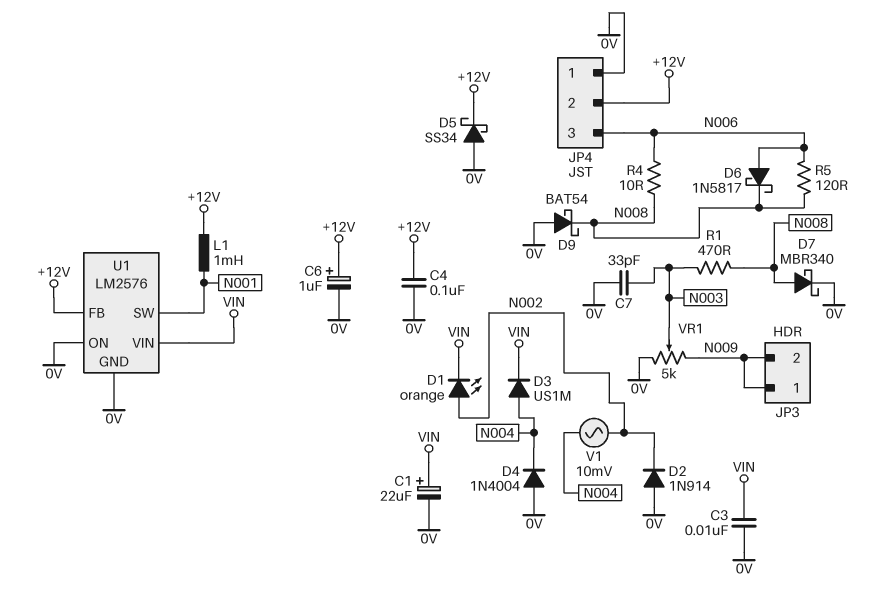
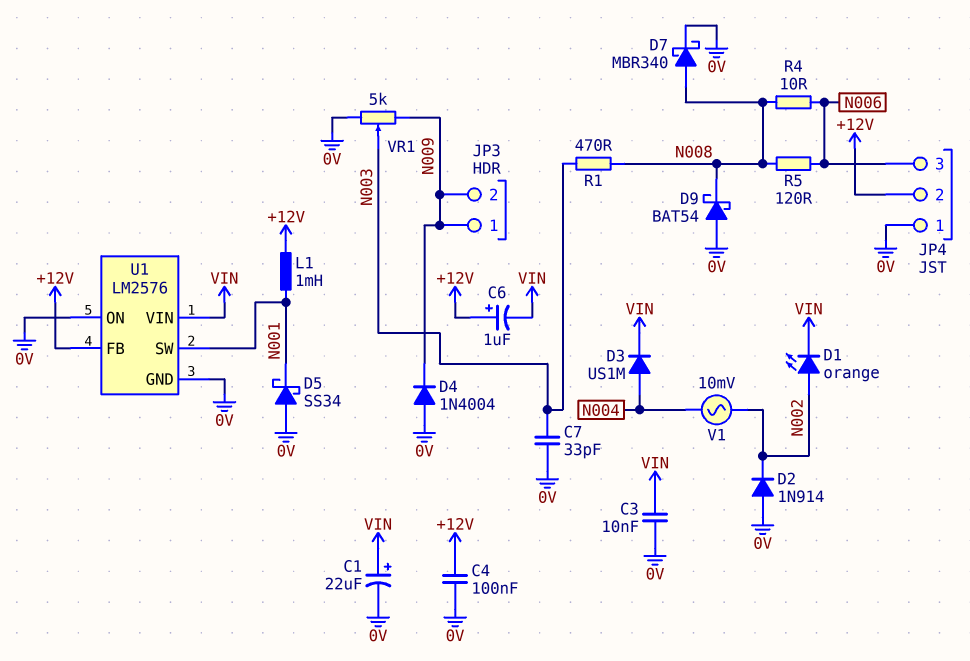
C6: 1uF (plus +12V, minus 0V) -> 1uF (plus +12V, minus VIN)
D4: diode 1N4004 (A 0V, K N004) -> diode 1N4004 (A 0V, K N009)
D5: schottky SS34 (A 0V, K +12V) -> schottky SS34 (A 0V, K N001)
D6: schottky 1N5817 (A N006, K N008) -> none

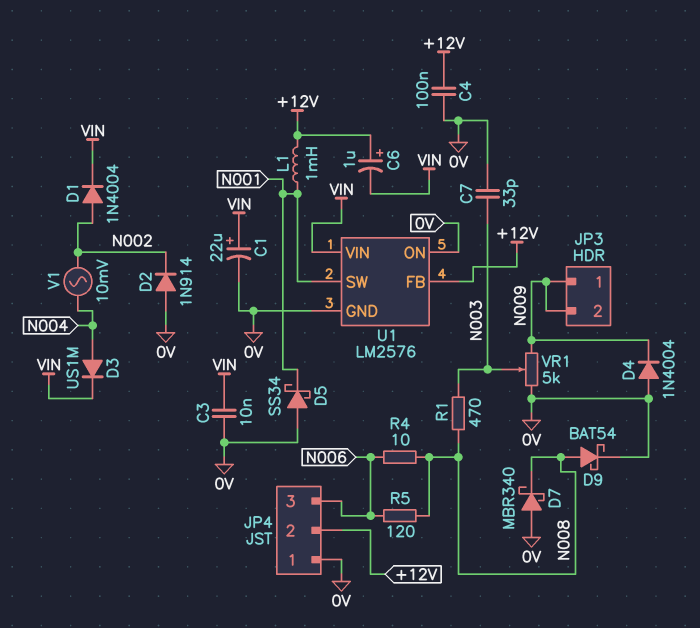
D1: LED orange (A N002, K VIN) -> diode 1N4004 (A N002, K VIN)
D7: schottky MBR340 (A N008, K 0V) -> schottky MBR340 (A 0V, K N008)
D9: schottky BAT54 (A 0V, K N008) -> schottky BAT54 (A N008, K 0V)

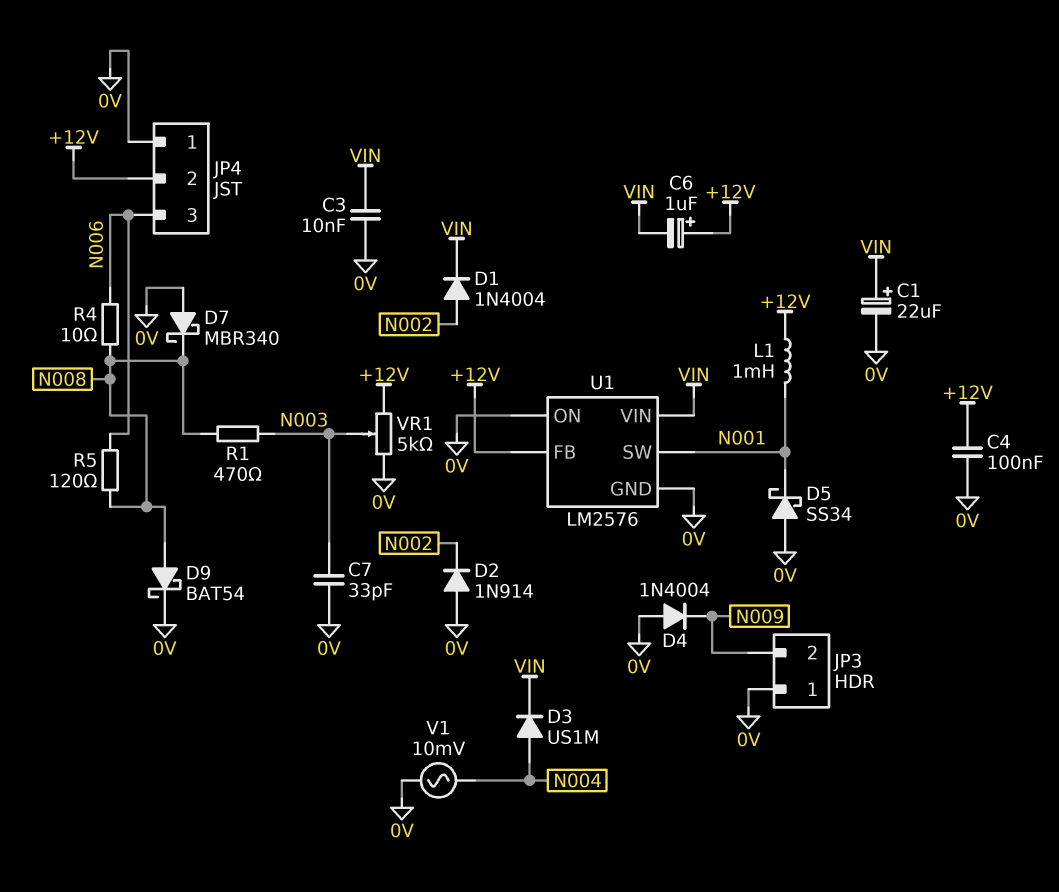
JP3 pin 1: N009 -> 0V
V1: AC 10mV (N002, N004) -> AC 10mV (0V, N004)
VR1: 5k (0V, N009, wiper N003) -> 5k (+12V, 0V, wiper N003)

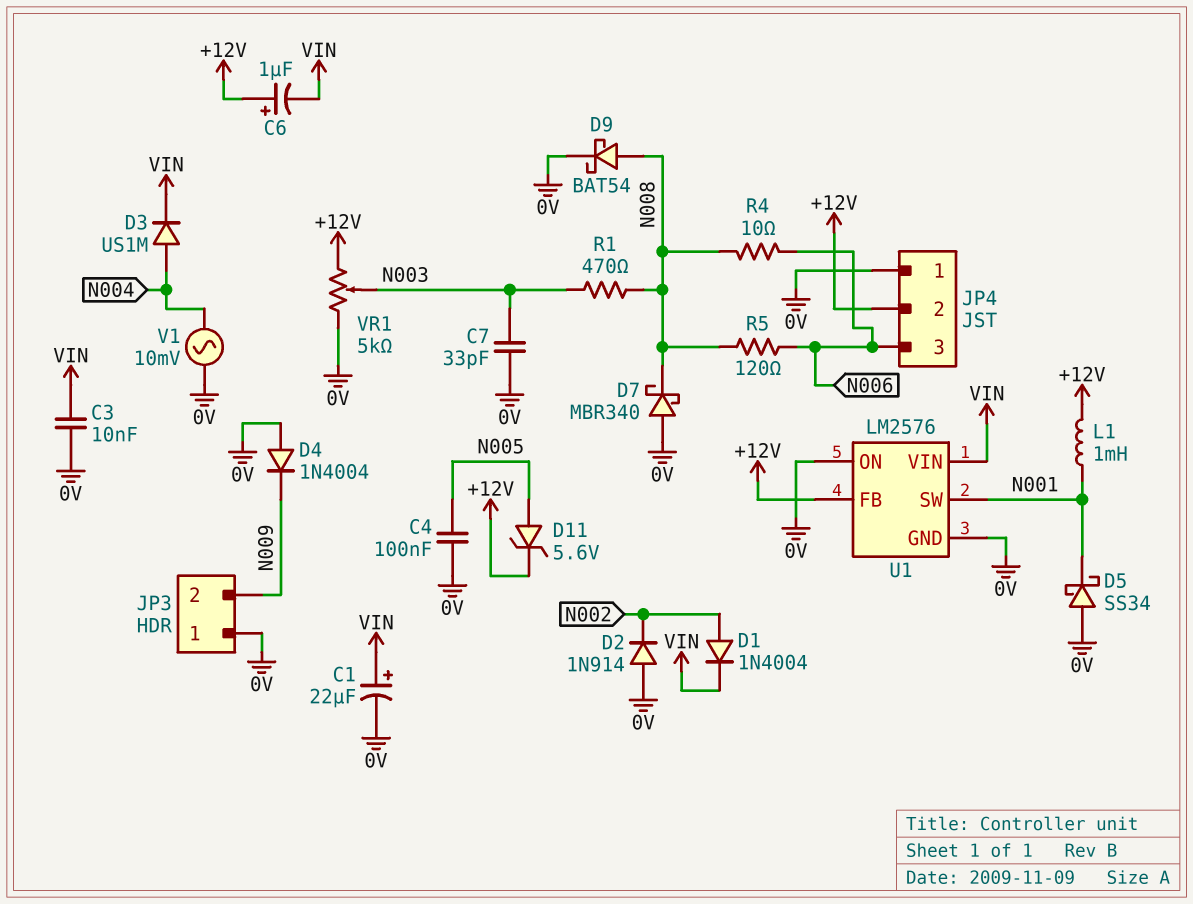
C4: 100nF (+12V, 0V) -> 100nF (0V, N005)
D11: none -> zener 5.6V (A N005, K +12V)

